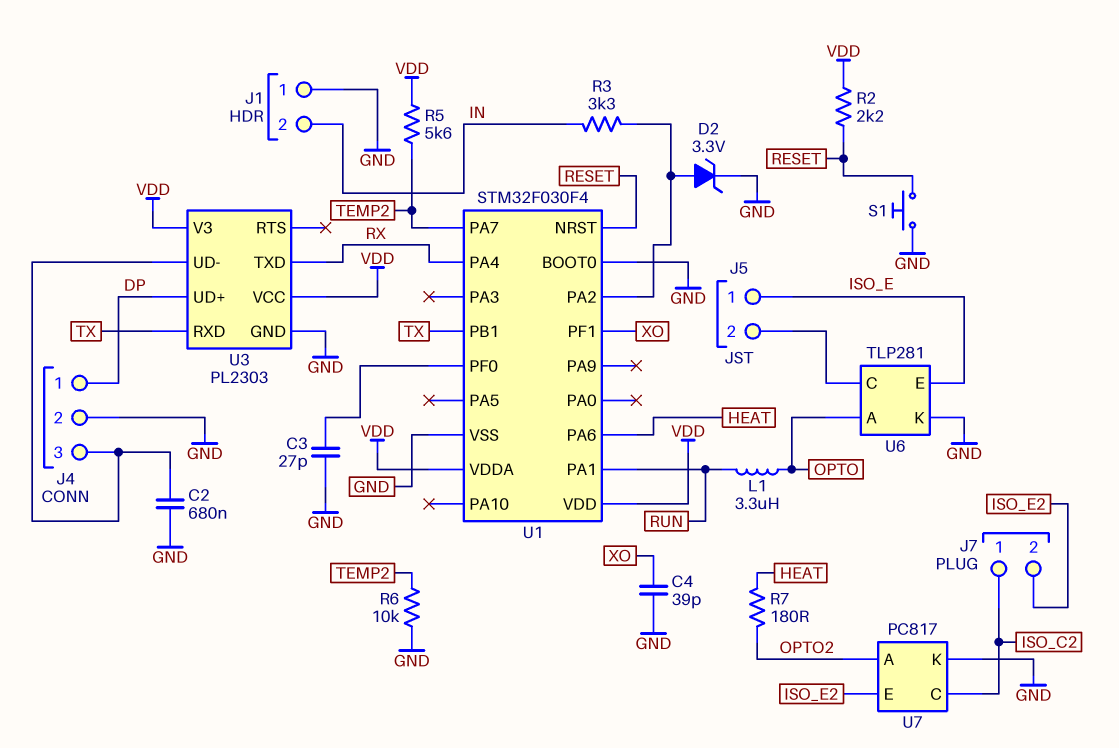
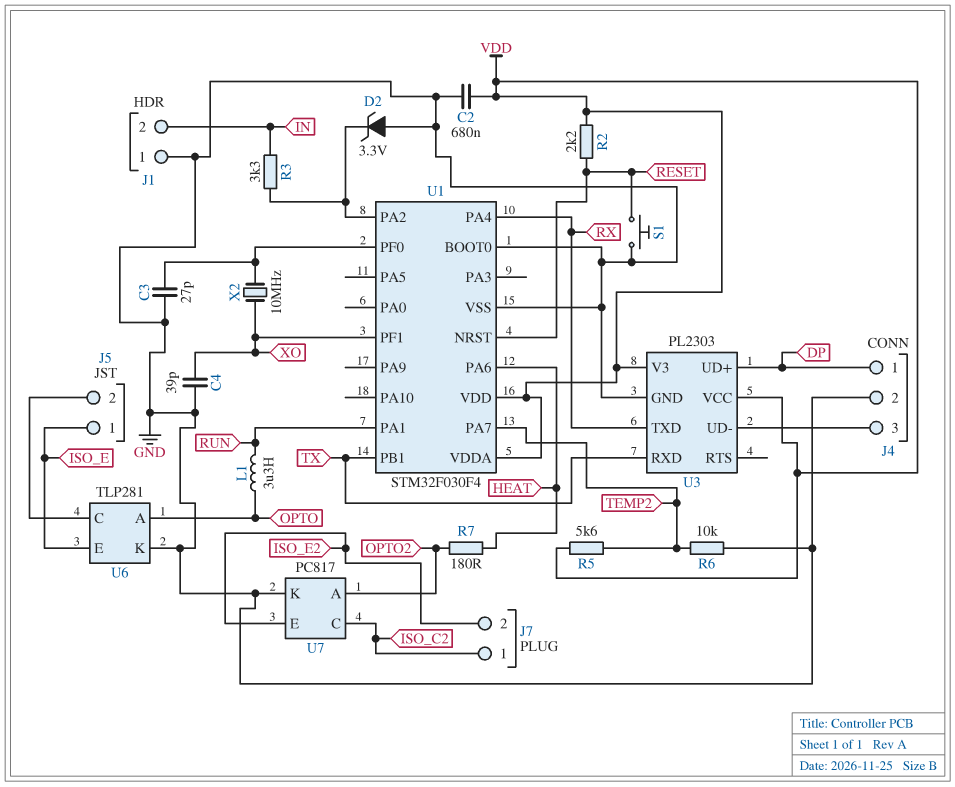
C2: 680nF (GND, J4/3) -> 680nF (GND, VDD)
D2: zener 3.3V (A U1/PA2, K GND) -> zener 3.3V (A GND, K U1/PA2)
X2: none -> 10MHz (U1/PF0, XO)

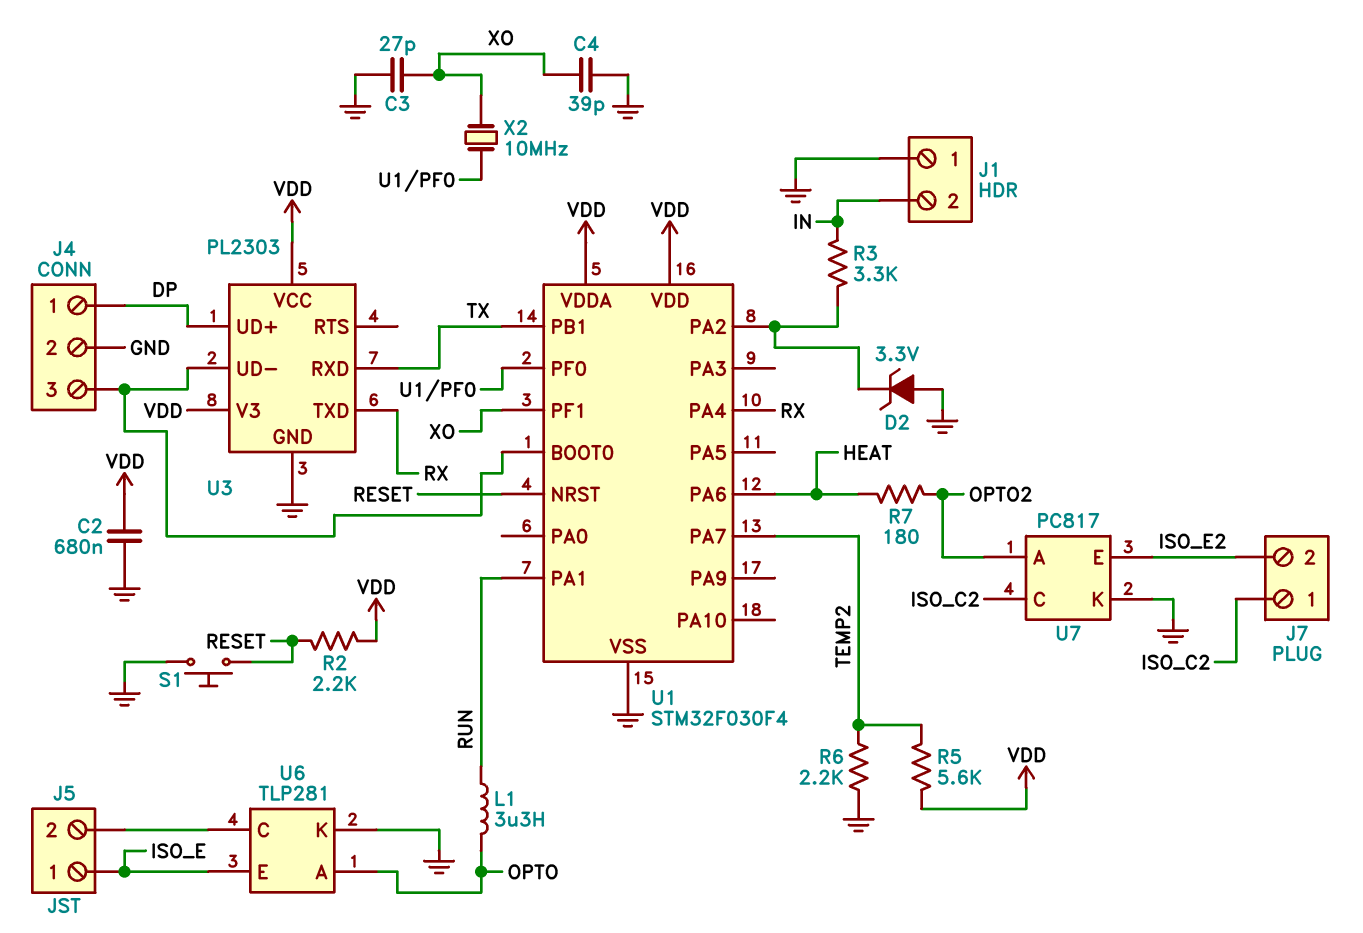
C3: 27pF (GND, U1/PF0) -> 27pF (GND, XO)
R6: 10k (GND, TEMP2) -> 2.2k (GND, TEMP2)
U1 pin BOOT0: GND -> J4/3

